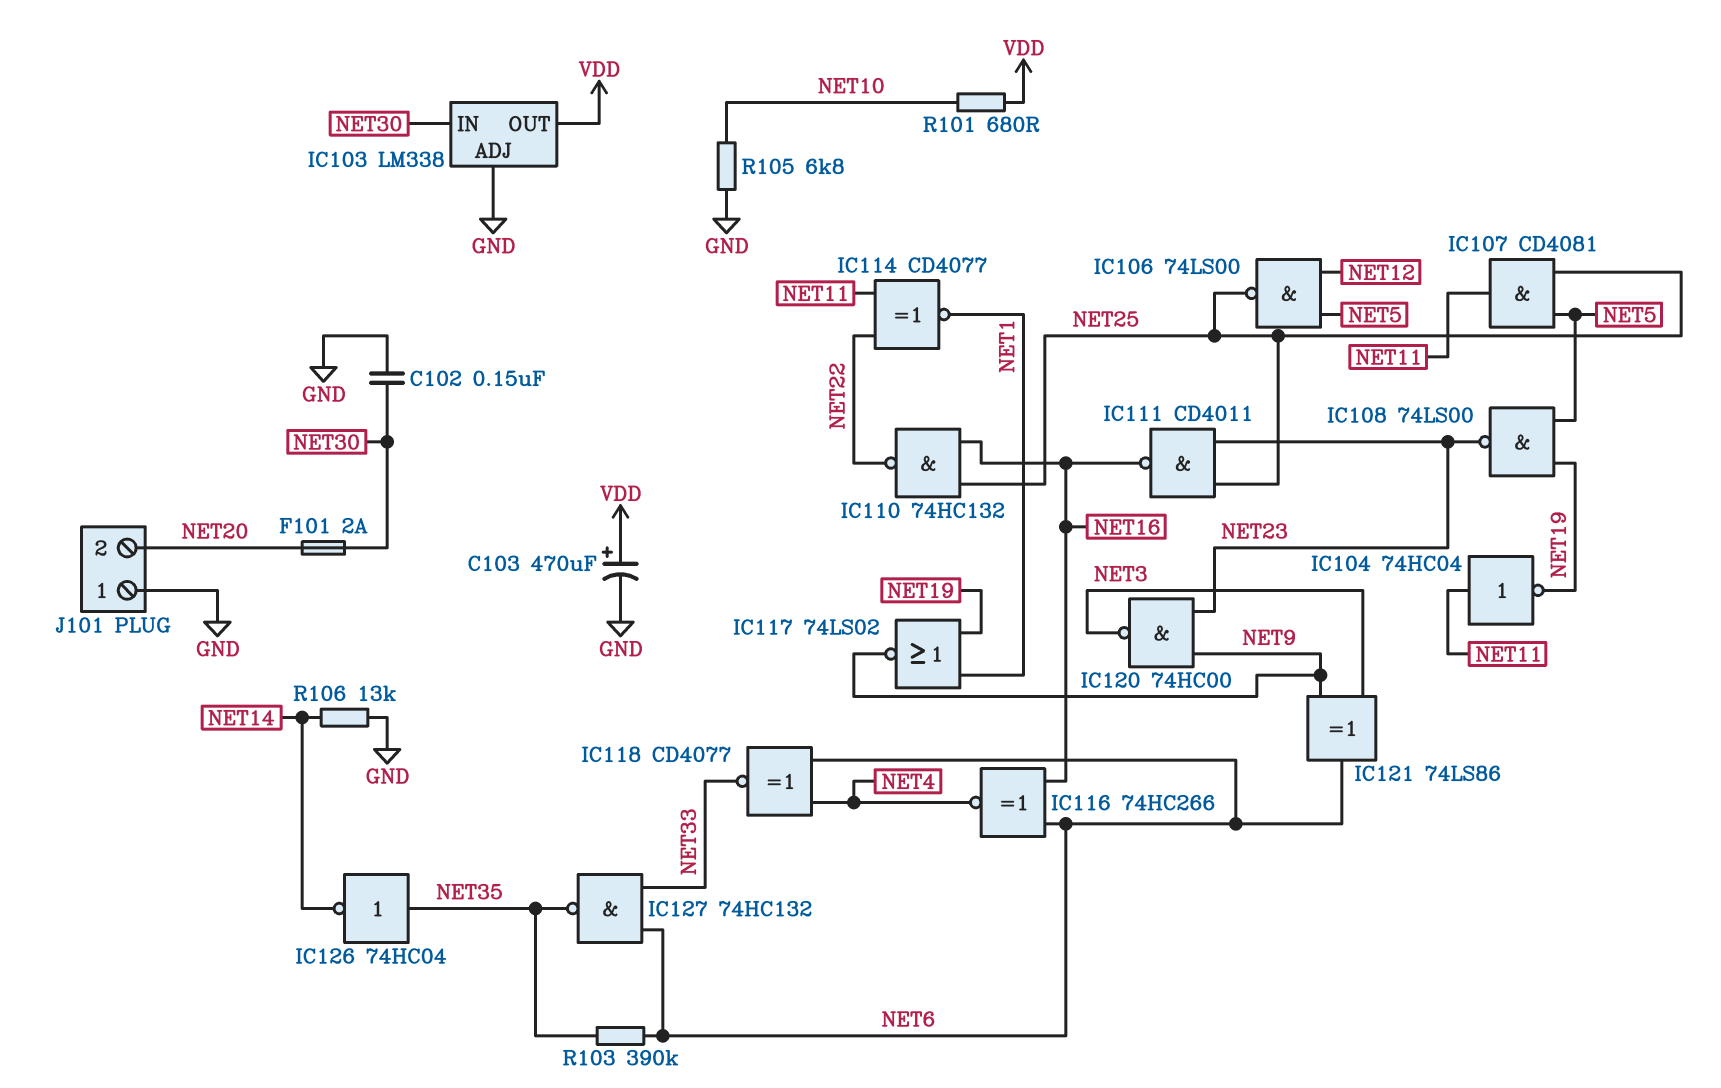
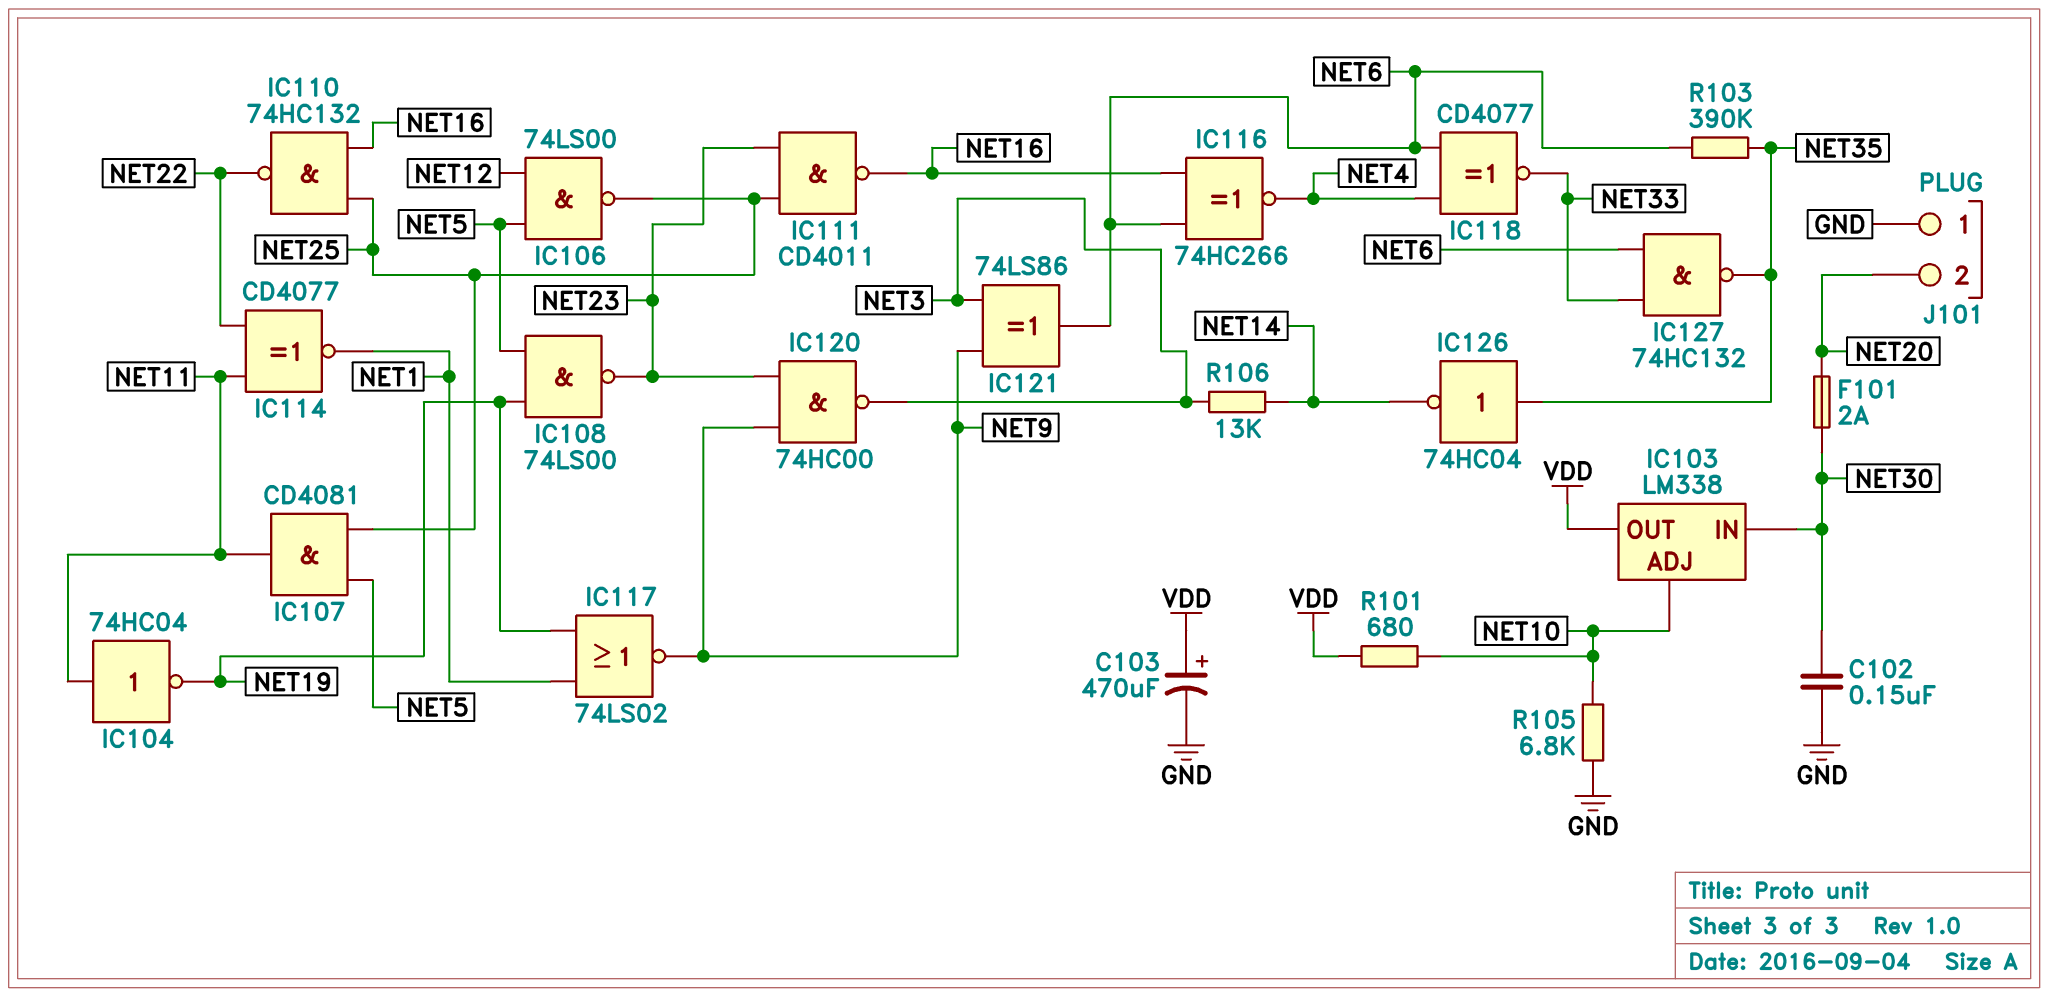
IC103 pin ADJ: GND -> NET10
R106: 13k (GND, NET14) -> 13k (NET3, NET14)

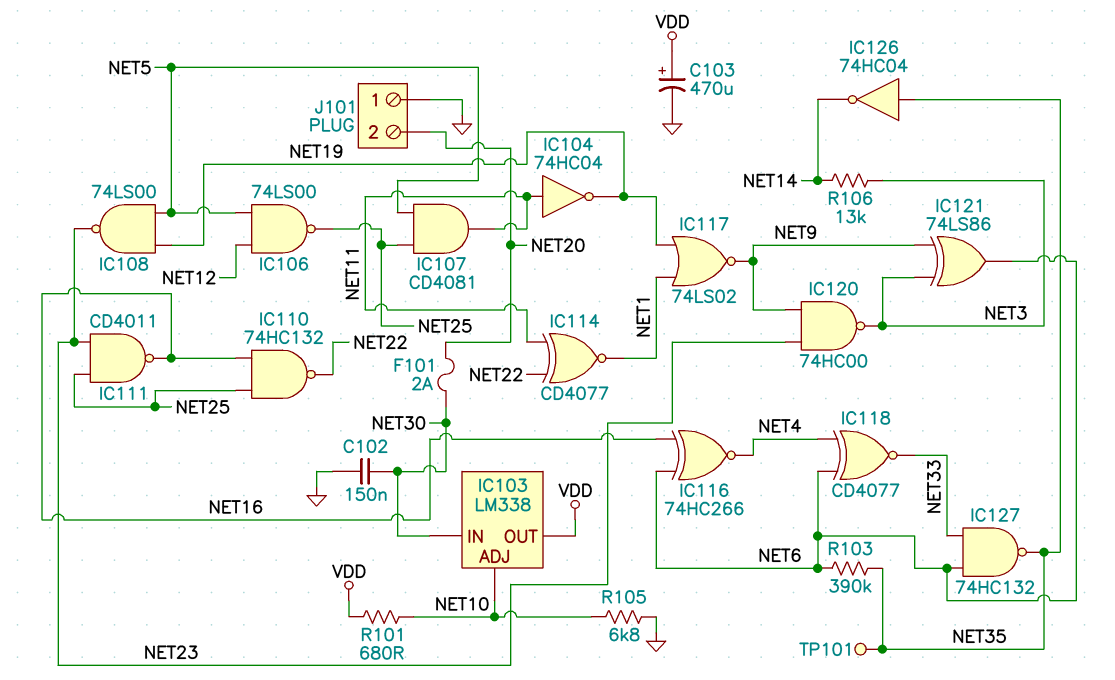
TP101: none -> test point (NET35)

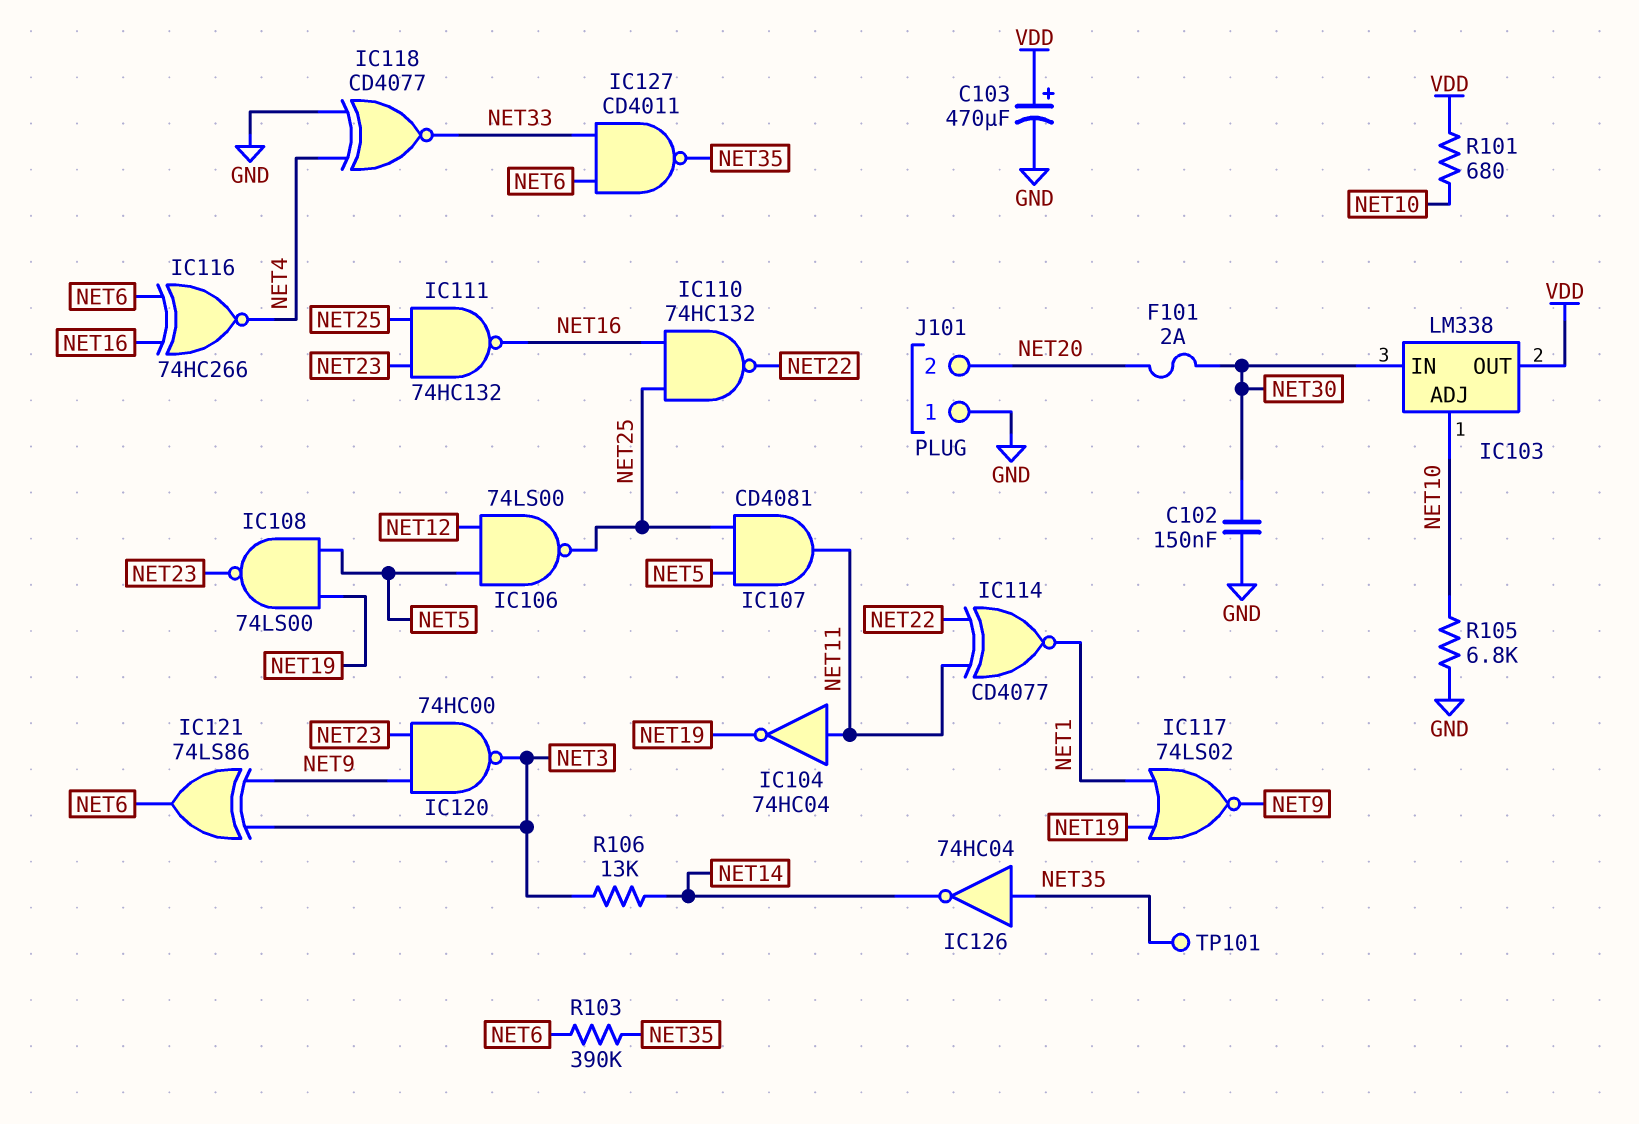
IC111: NAND CD4011 (in NET23, in NET25, out NET16) -> NAND 74HC132 (in NET23, in NET25, out NET16)
IC118: XNOR CD4077 (in NET4, in NET6, out NET33) -> XNOR CD4077 (in GND, in NET4, out NET33)
IC127: NAND 74HC132 (in NET6, in NET33, out NET35) -> NAND CD4011 (in NET6, in NET33, out NET35)

